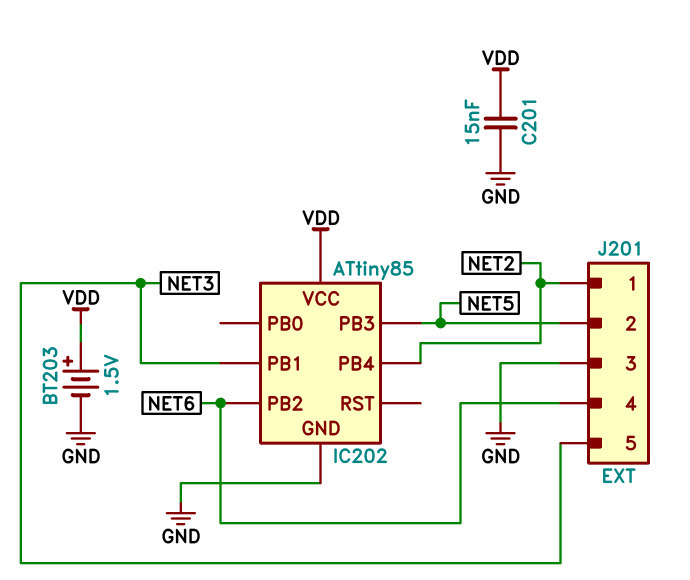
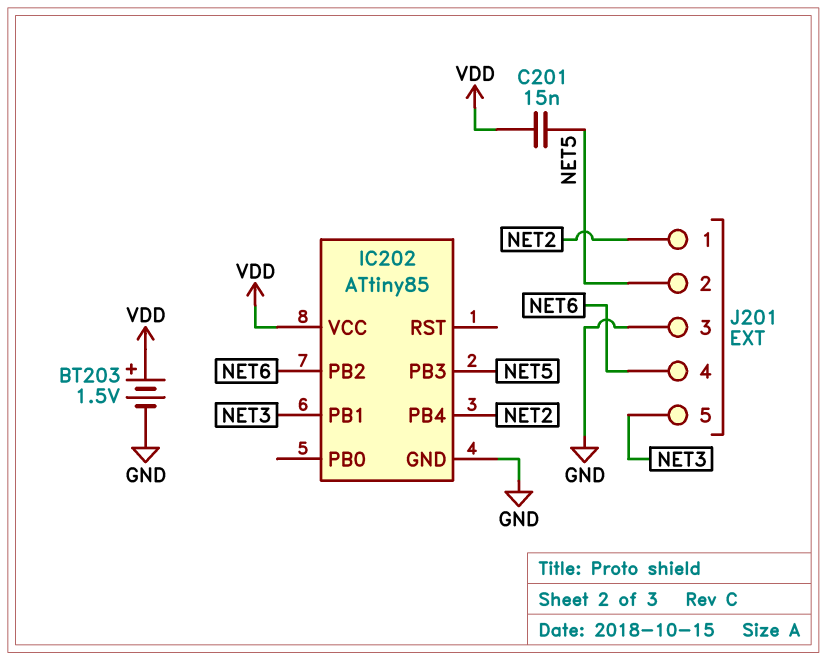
C201: 15nF (GND, VDD) -> 15nF (NET5, VDD)

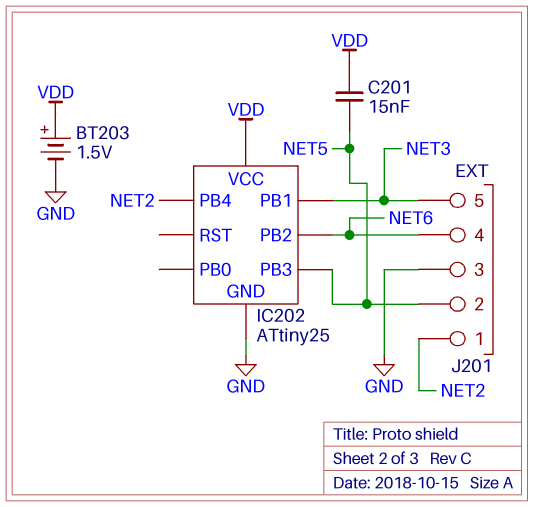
IC202: ATtiny85 -> ATtiny25

